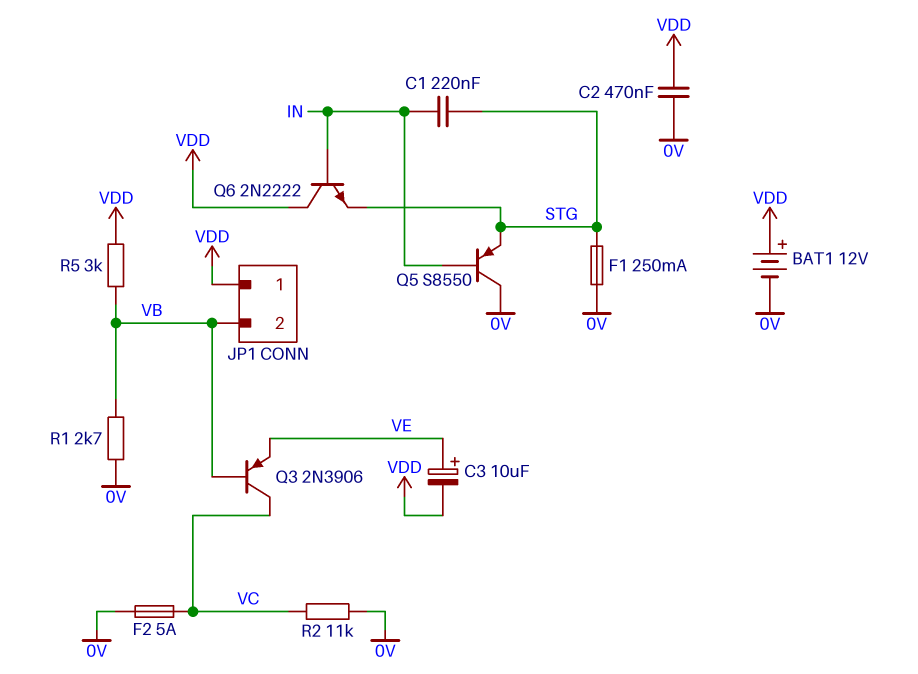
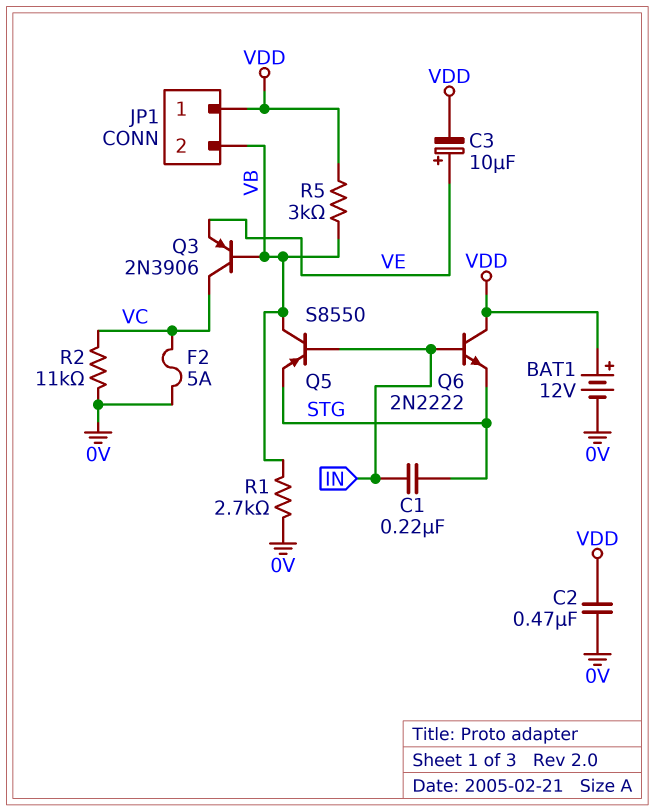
F1: 250mA (0V, STG) -> none
Q5: PNP S8550 (B IN, C 0V, E STG) -> PNP S8550 (B IN, C VB, E STG)

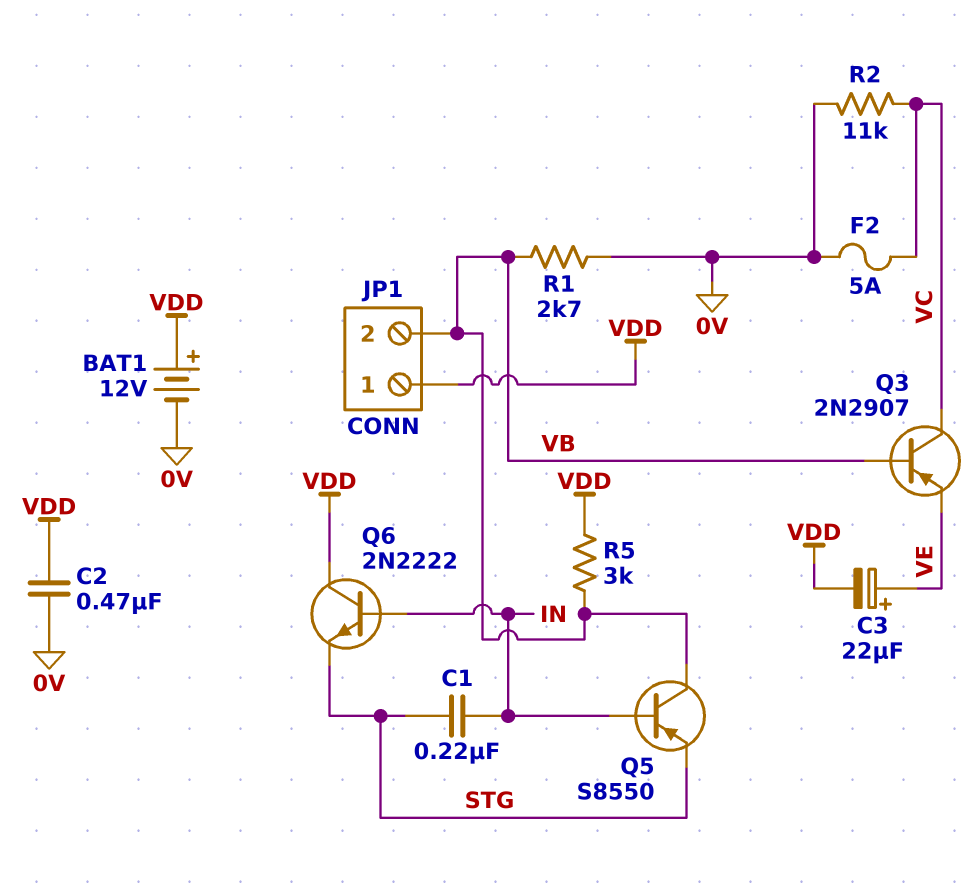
C3: 10uF (plus VE, minus VDD) -> 22uF (plus VE, minus VDD)
Q3: PNP 2N3906 (B VB, C VC, E VE) -> PNP 2N2907 (B VB, C VC, E VE)

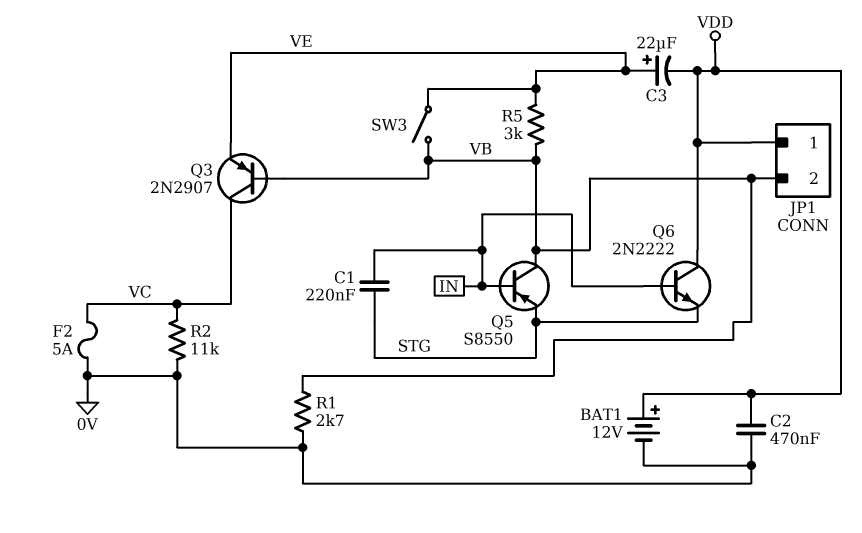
R5: 3k (VB, VDD) -> 3k (VB, VE)
SW3: none -> switch (VB, VE)

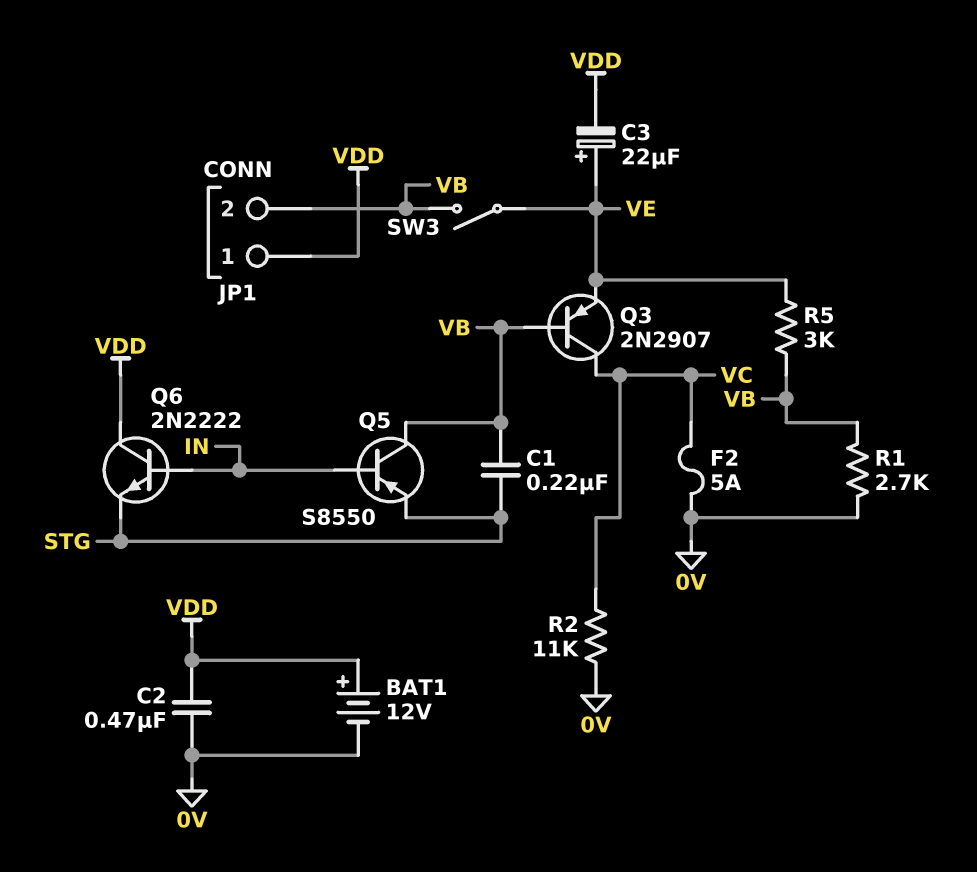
C1: 220nF (IN, STG) -> 220nF (STG, VB)

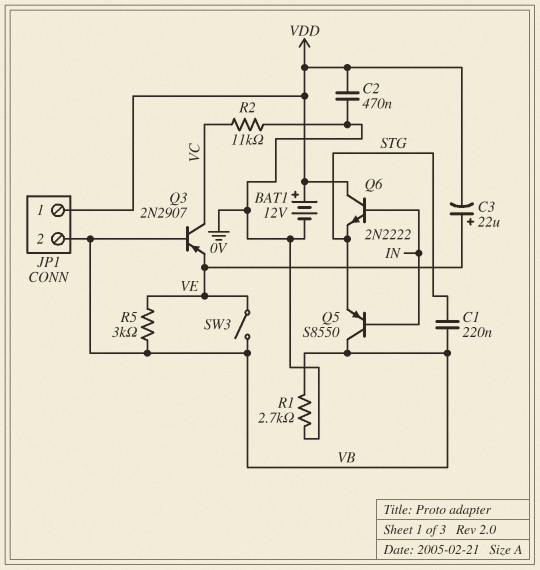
F2: 5A (0V, VC) -> none

